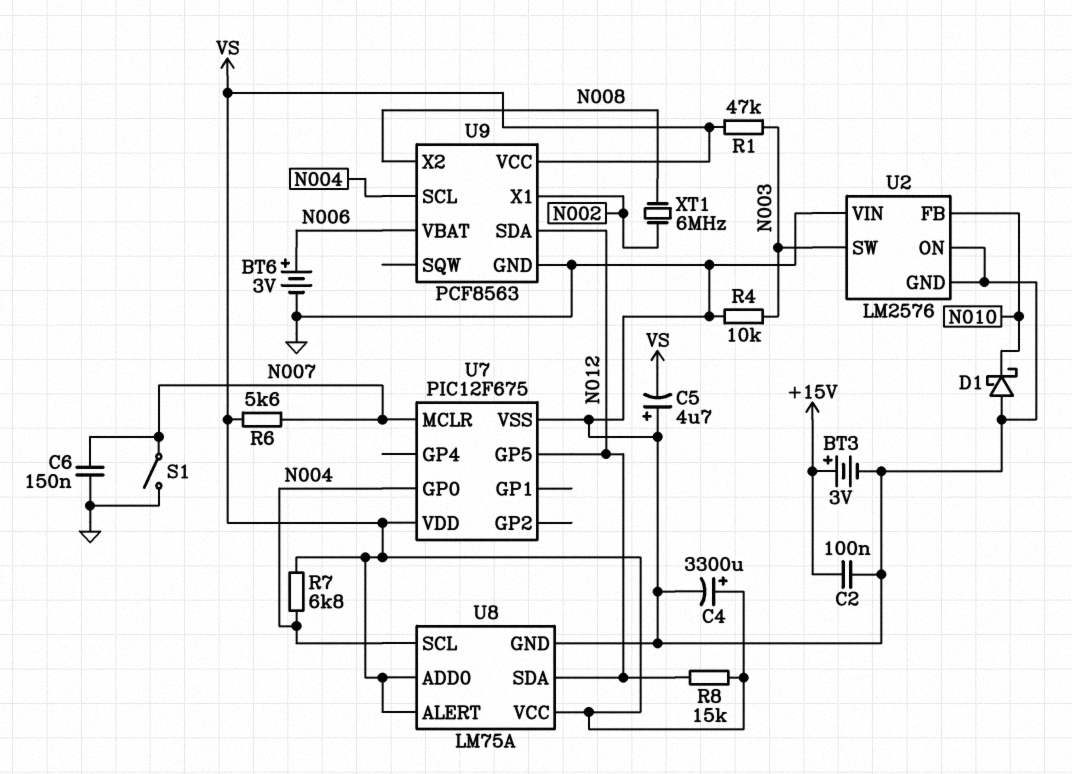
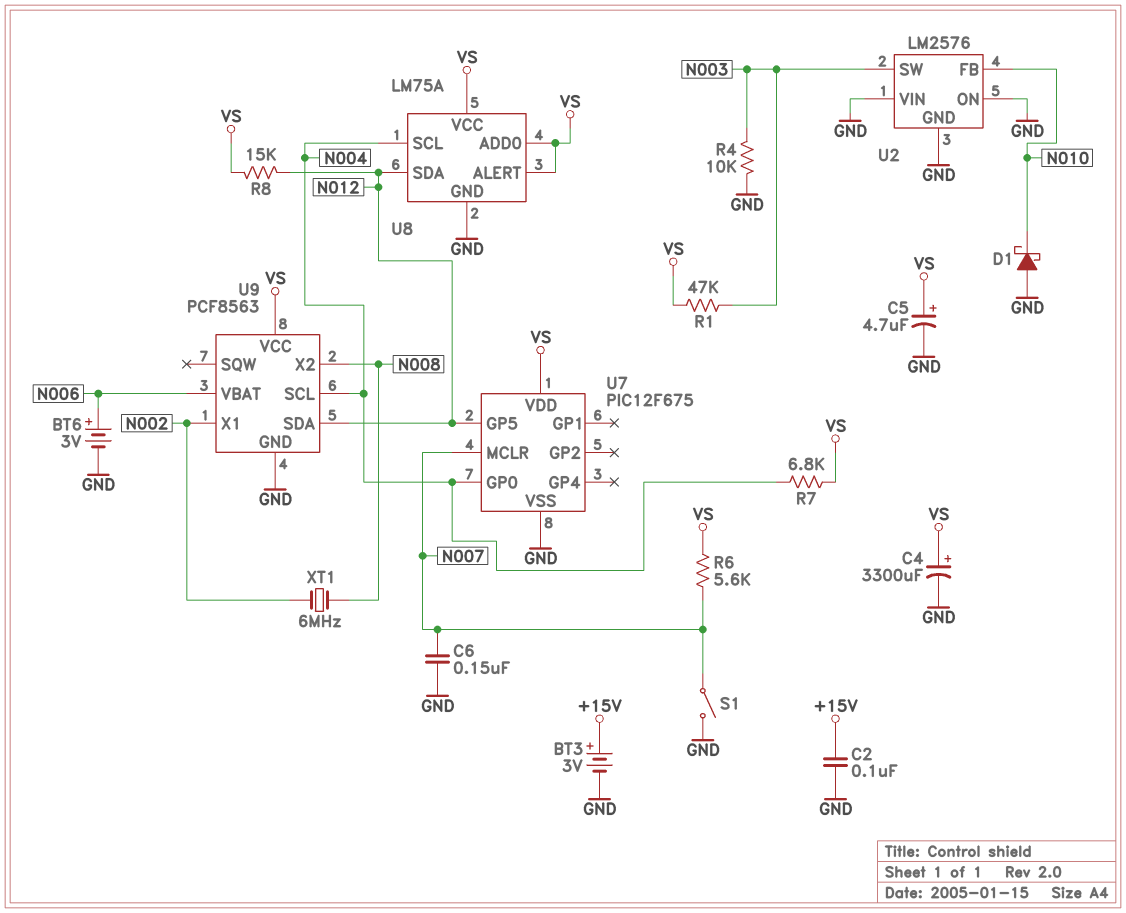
C5: 4.7uF (plus GND, minus VS) -> 4.7uF (plus VS, minus GND)

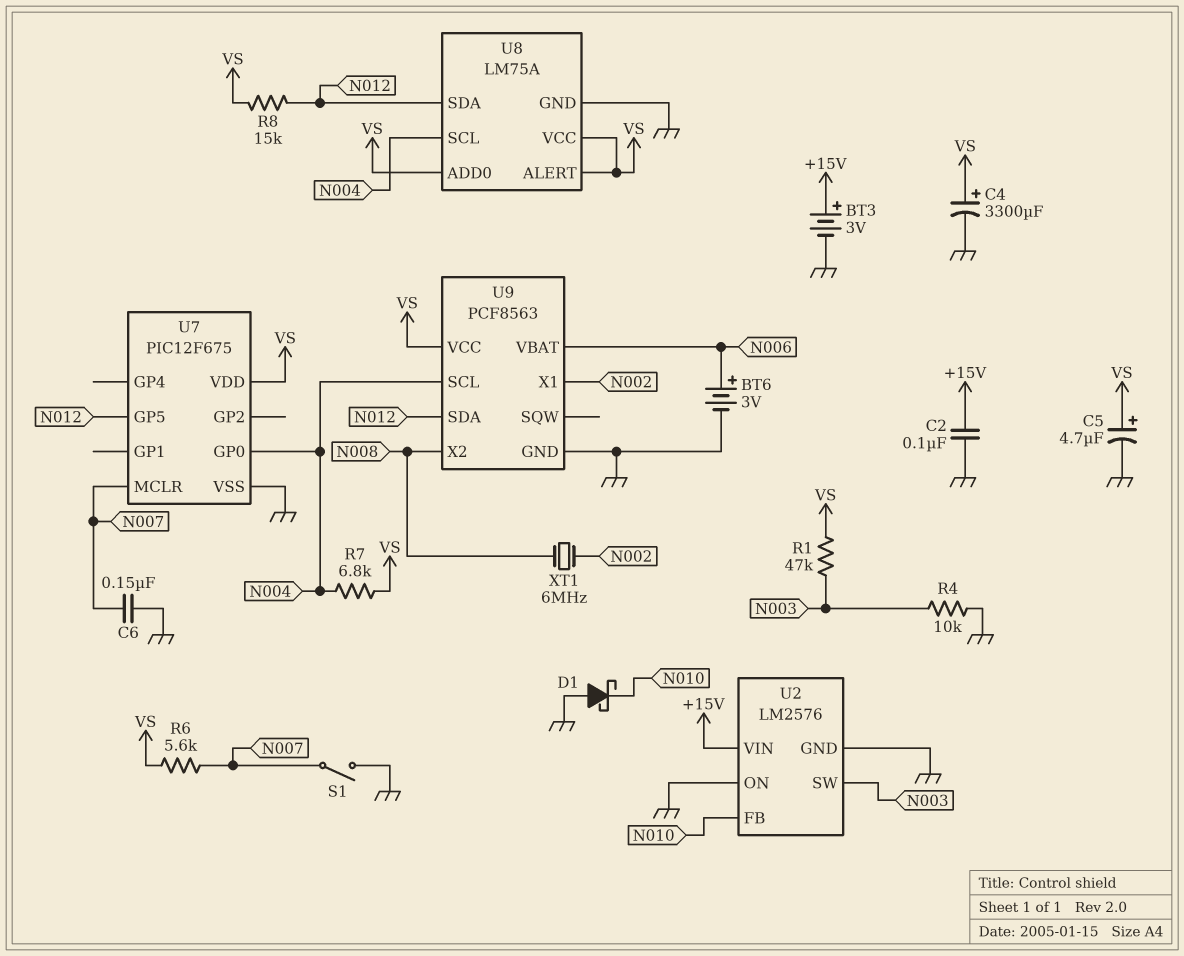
U2 pin VIN: GND -> +15V

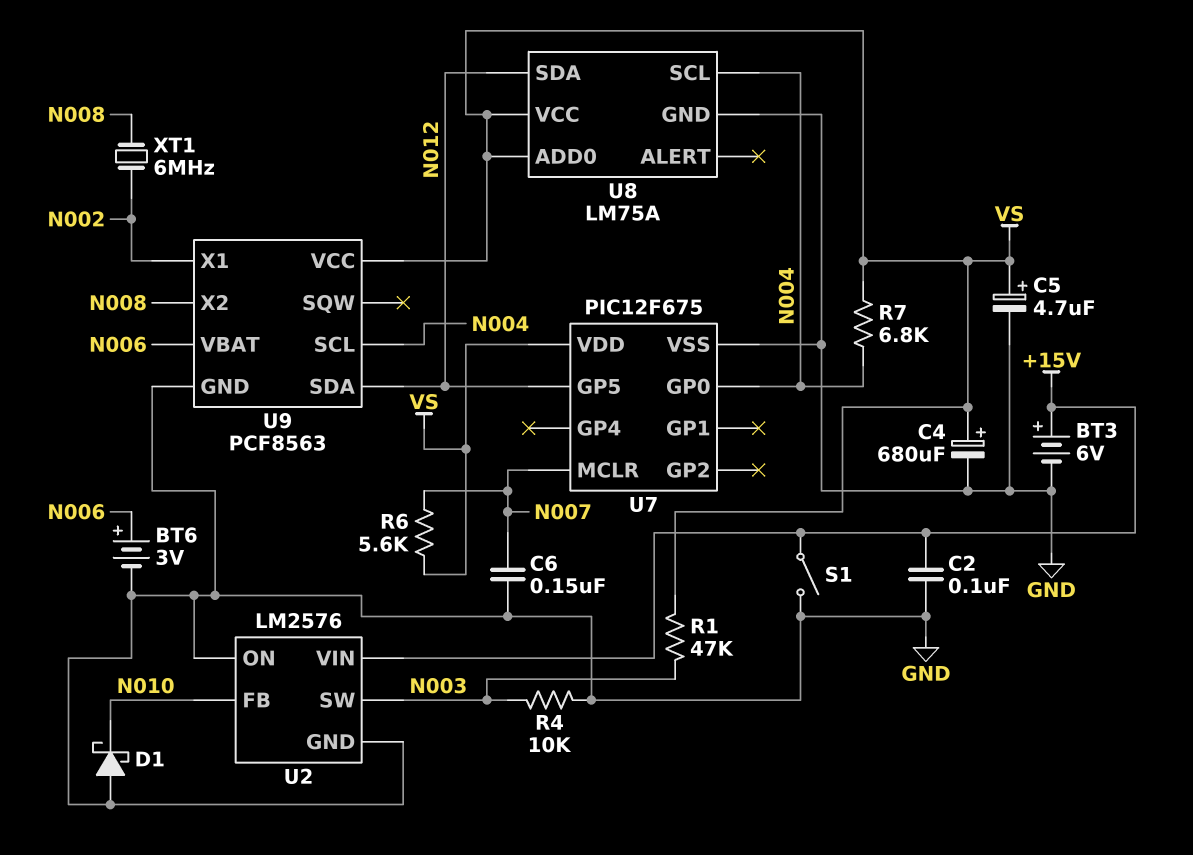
BT3: 3V (plus +15V, minus GND) -> 6V (plus +15V, minus GND)
C4: 3300uF (plus VS, minus GND) -> 680uF (plus VS, minus GND)
R8: 15k (N012, VS) -> none
S1: switch (GND, N007) -> switch (+15V, GND)
U8 pin ALERT: VS -> none

